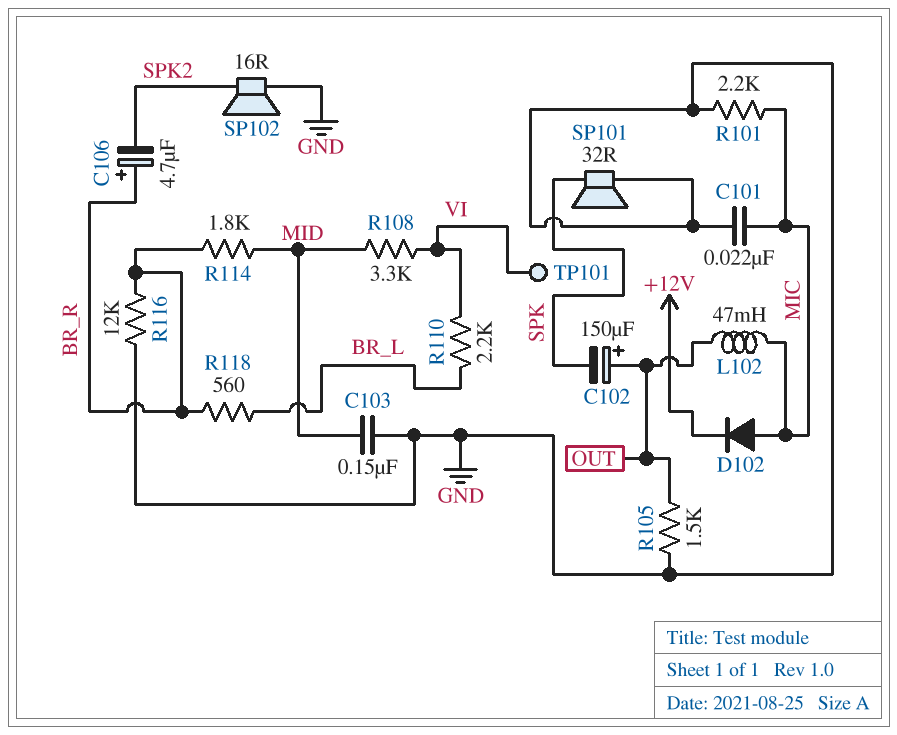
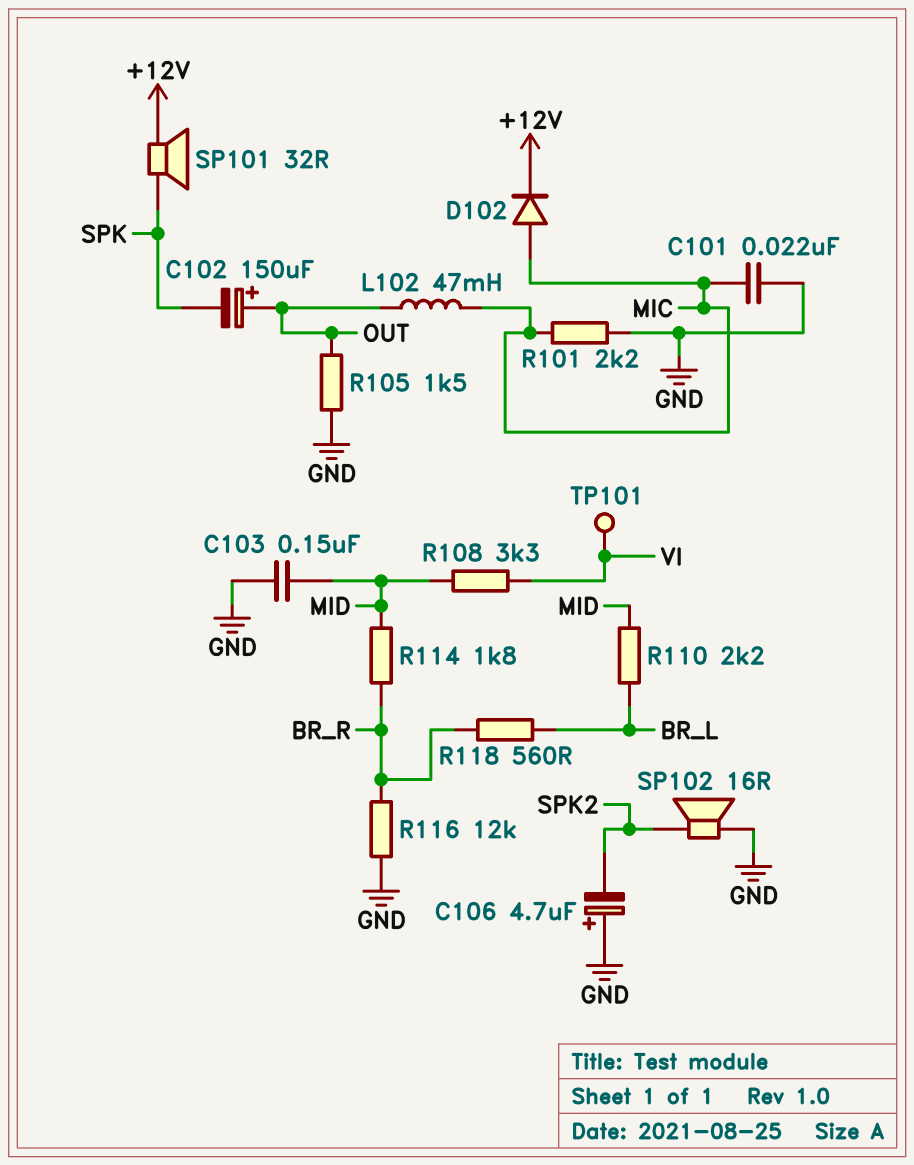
C106: 4.7uF (plus BR_R, minus SPK2) -> 4.7uF (plus GND, minus SPK2)
R110: 2.2k (BR_L, VI) -> 2.2k (BR_L, MID)
SP101: speaker 32R (GND, SPK) -> speaker 32R (+12V, SPK)

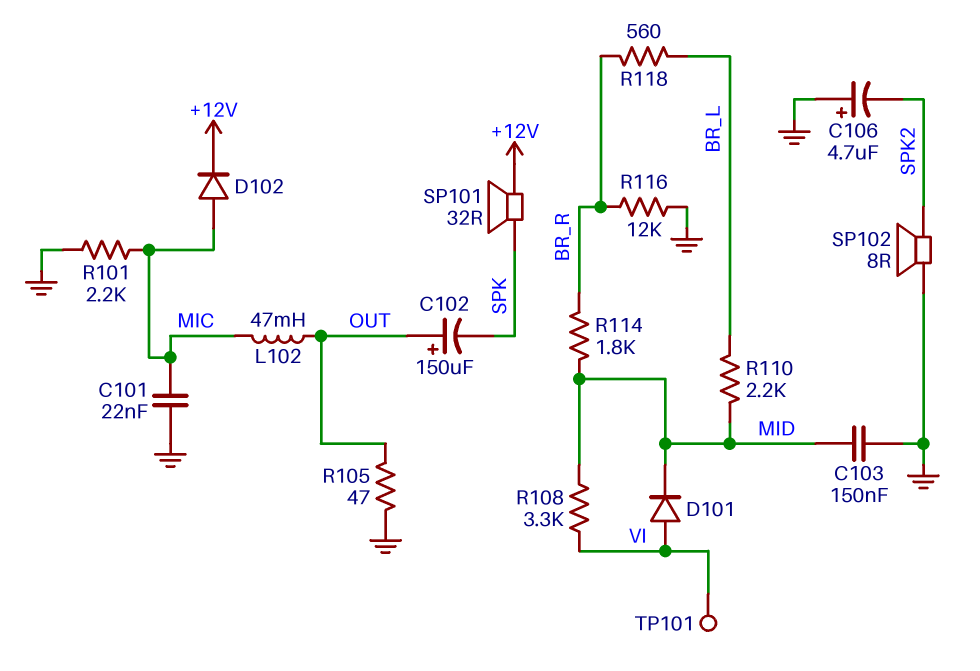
D101: none -> diode (A VI, K MID)
R105: 1.5k (GND, OUT) -> 47 (GND, OUT)
SP102: speaker 16R (GND, SPK2) -> speaker 8R (GND, SPK2)

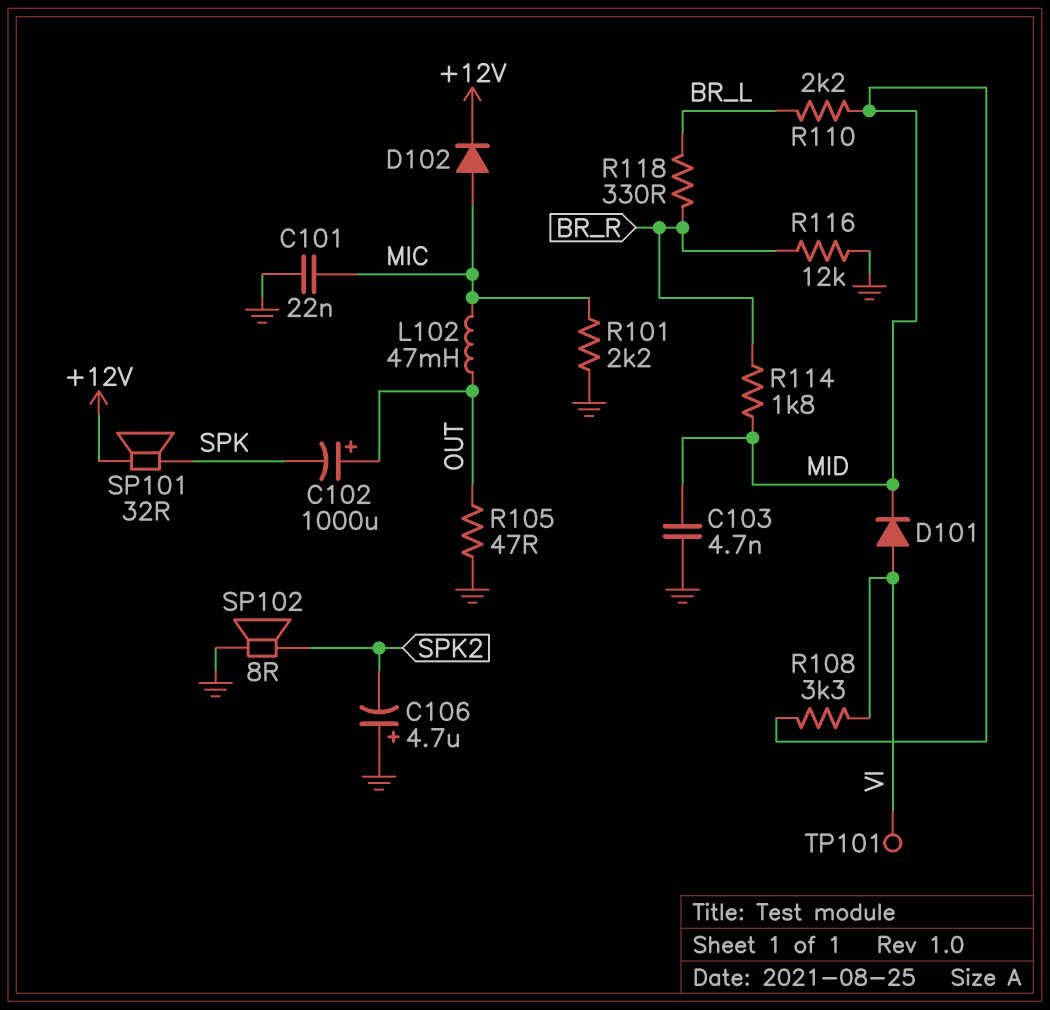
C102: 150uF (plus OUT, minus SPK) -> 1000uF (plus OUT, minus SPK)
C103: 150nF (GND, MID) -> 4.7nF (GND, MID)
R118: 560 (BR_L, BR_R) -> 330 (BR_L, BR_R)

